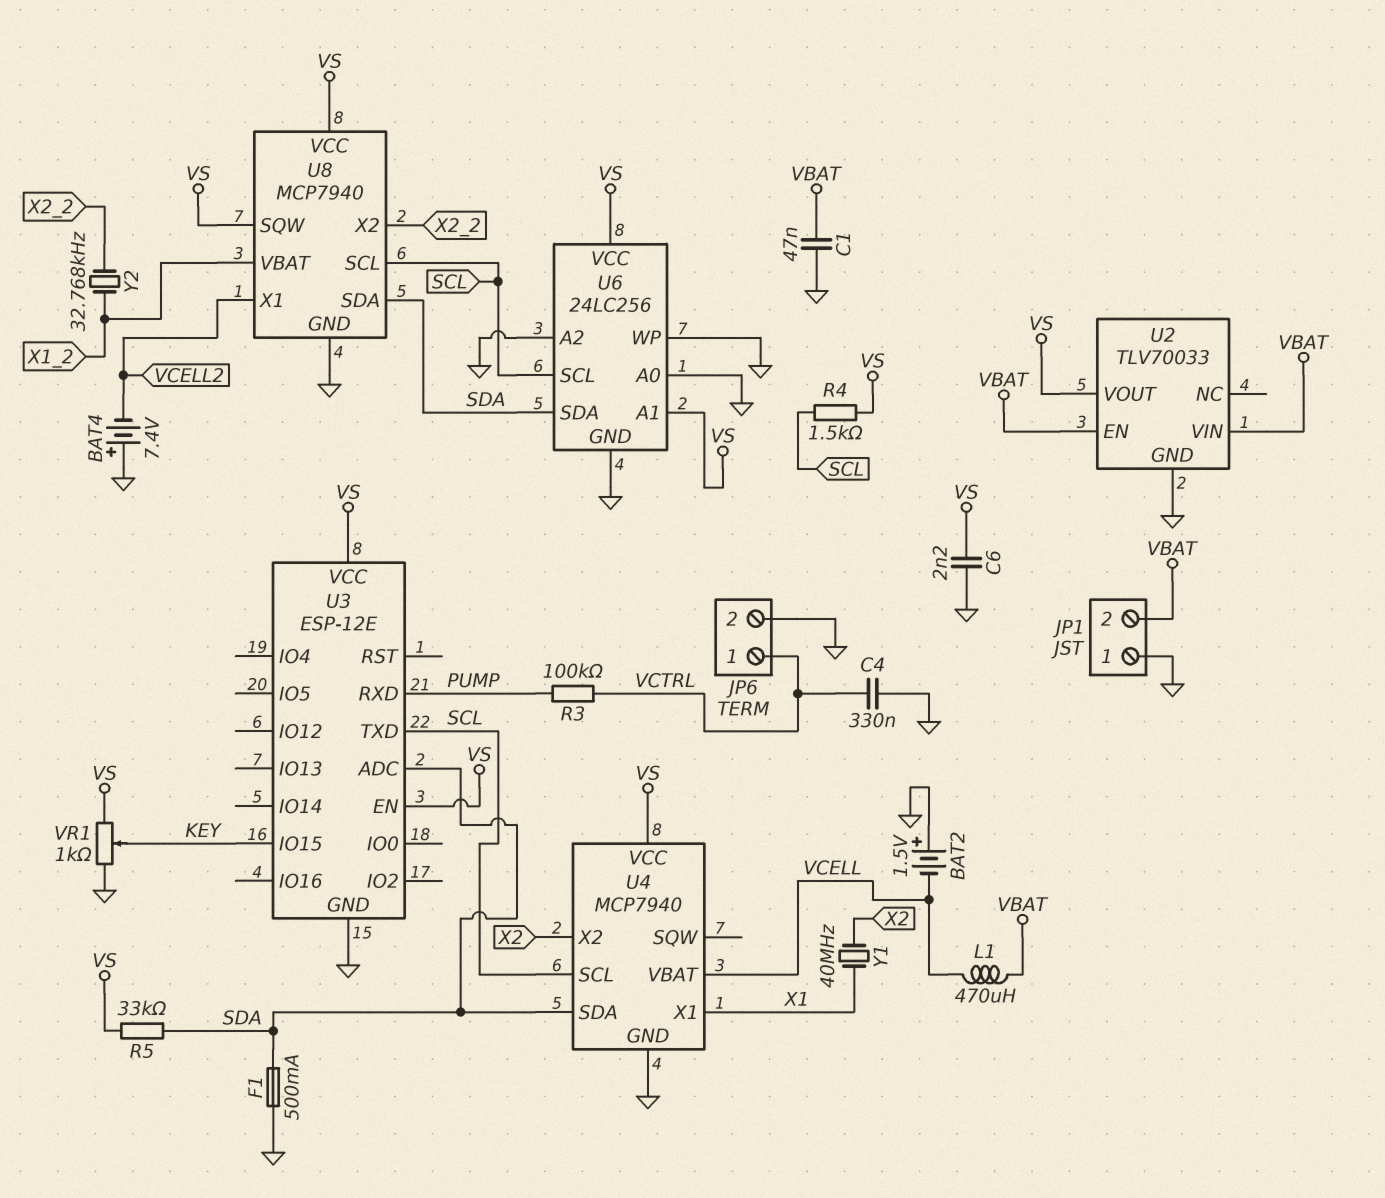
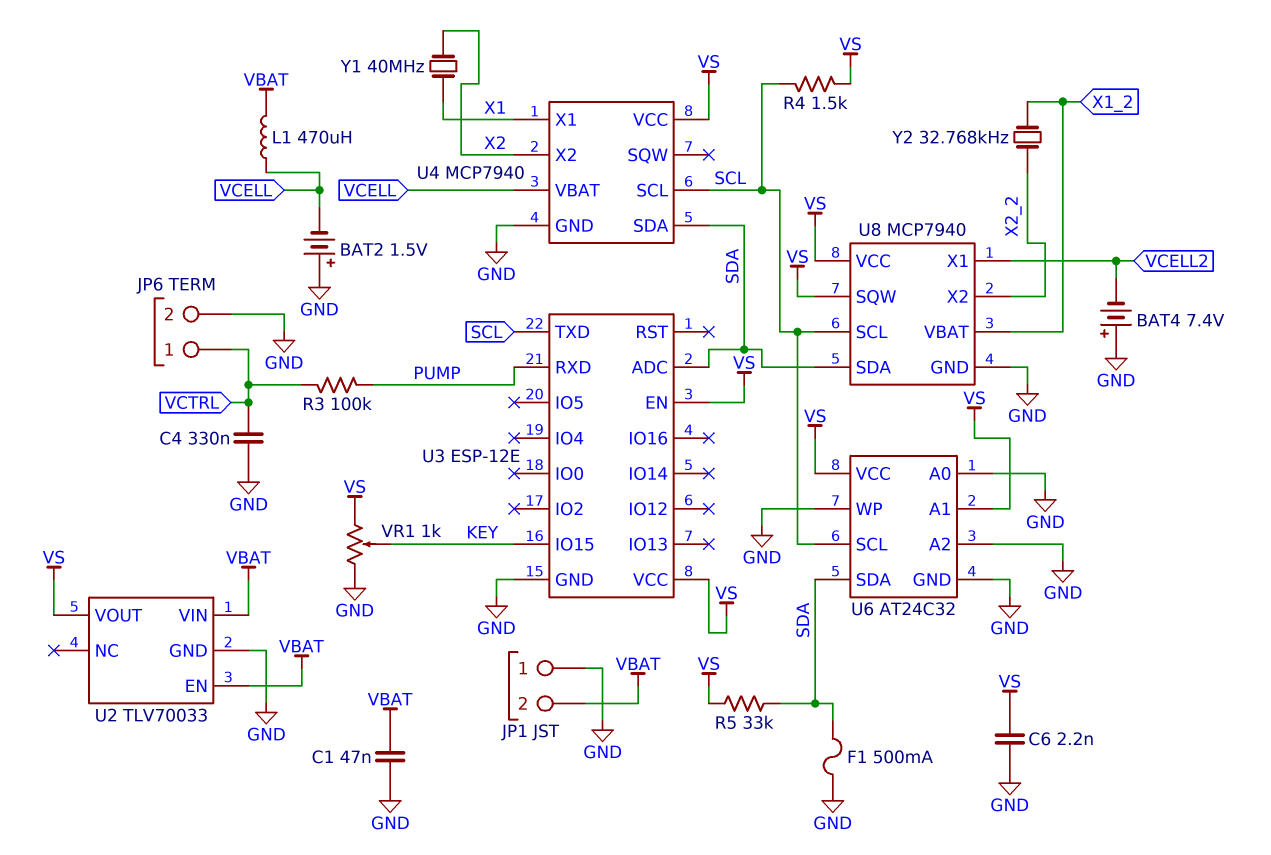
U6: 24LC256 -> AT24C32

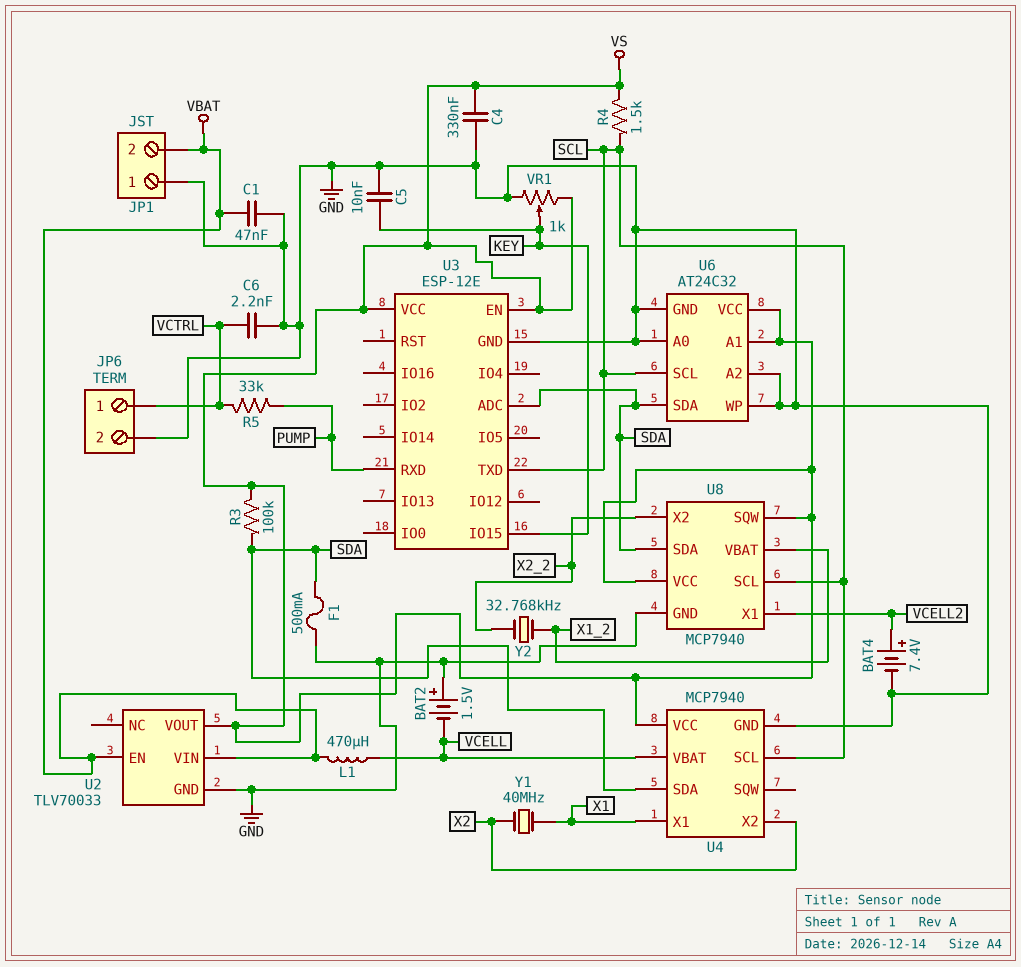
BAT4: 7.4V (plus GND, minus VCELL2) -> 7.4V (plus VCELL2, minus GND)
C4: 330nF (GND, VCTRL) -> 330nF (GND, VS)
C5: none -> 10nF (GND, KEY)
C6: 2.2nF (GND, VS) -> 2.2nF (GND, VCTRL)
R3: 100k (PUMP, VCTRL) -> 100k (SDA, VS)
R5: 33k (SDA, VS) -> 33k (PUMP, VCTRL)

